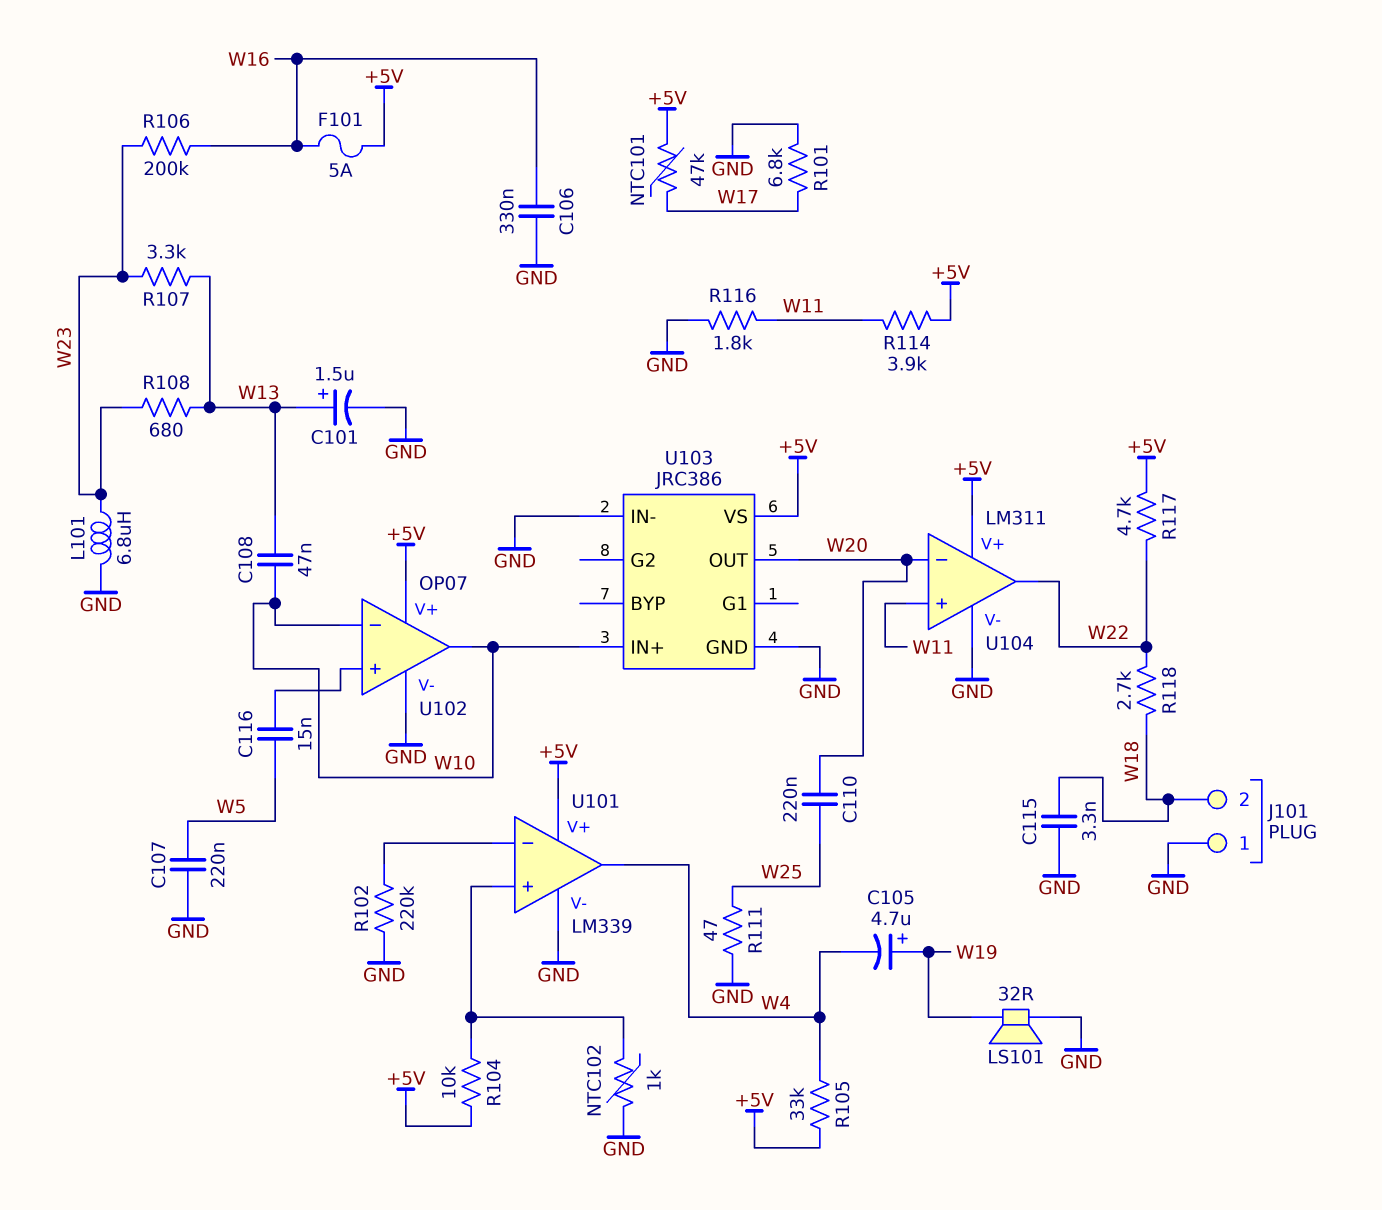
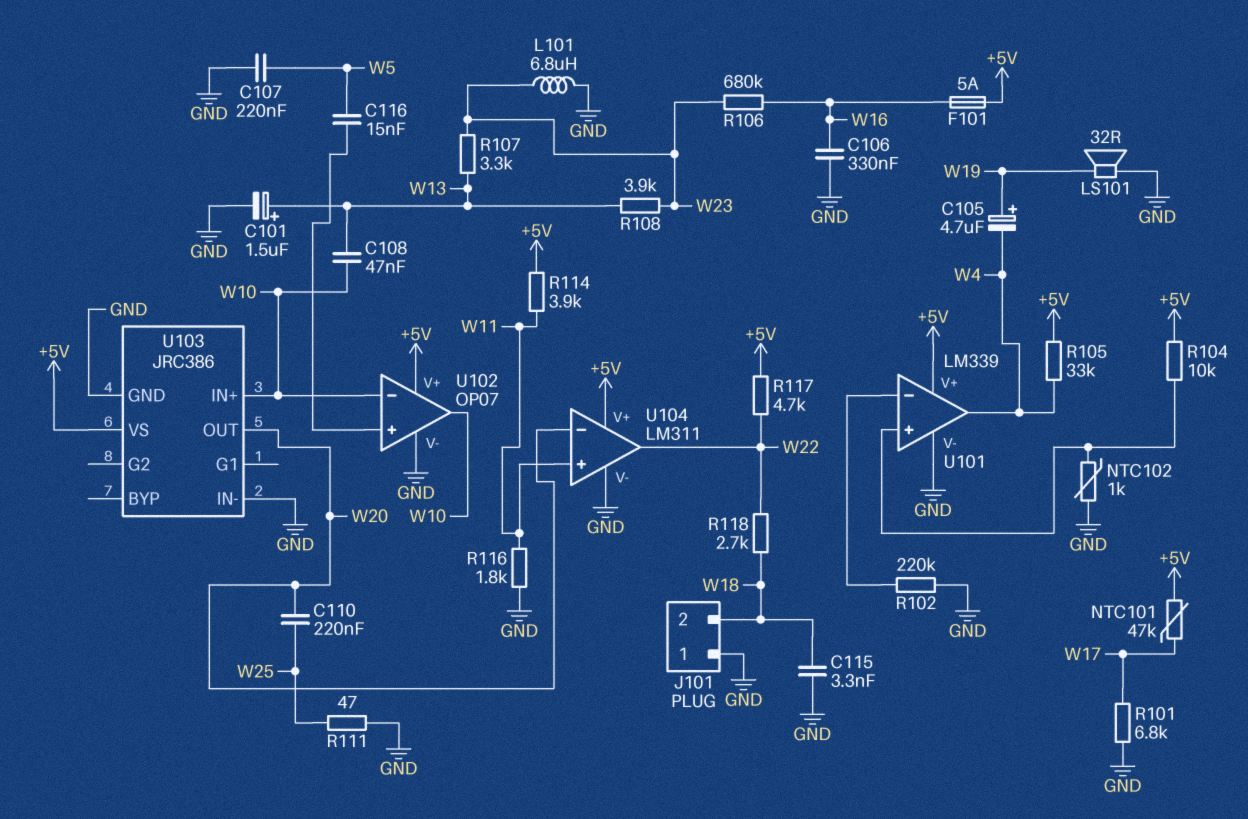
R106: 200k (W16, W23) -> 680k (W16, W23)
R108: 680 (W13, W23) -> 3.9k (W13, W23)

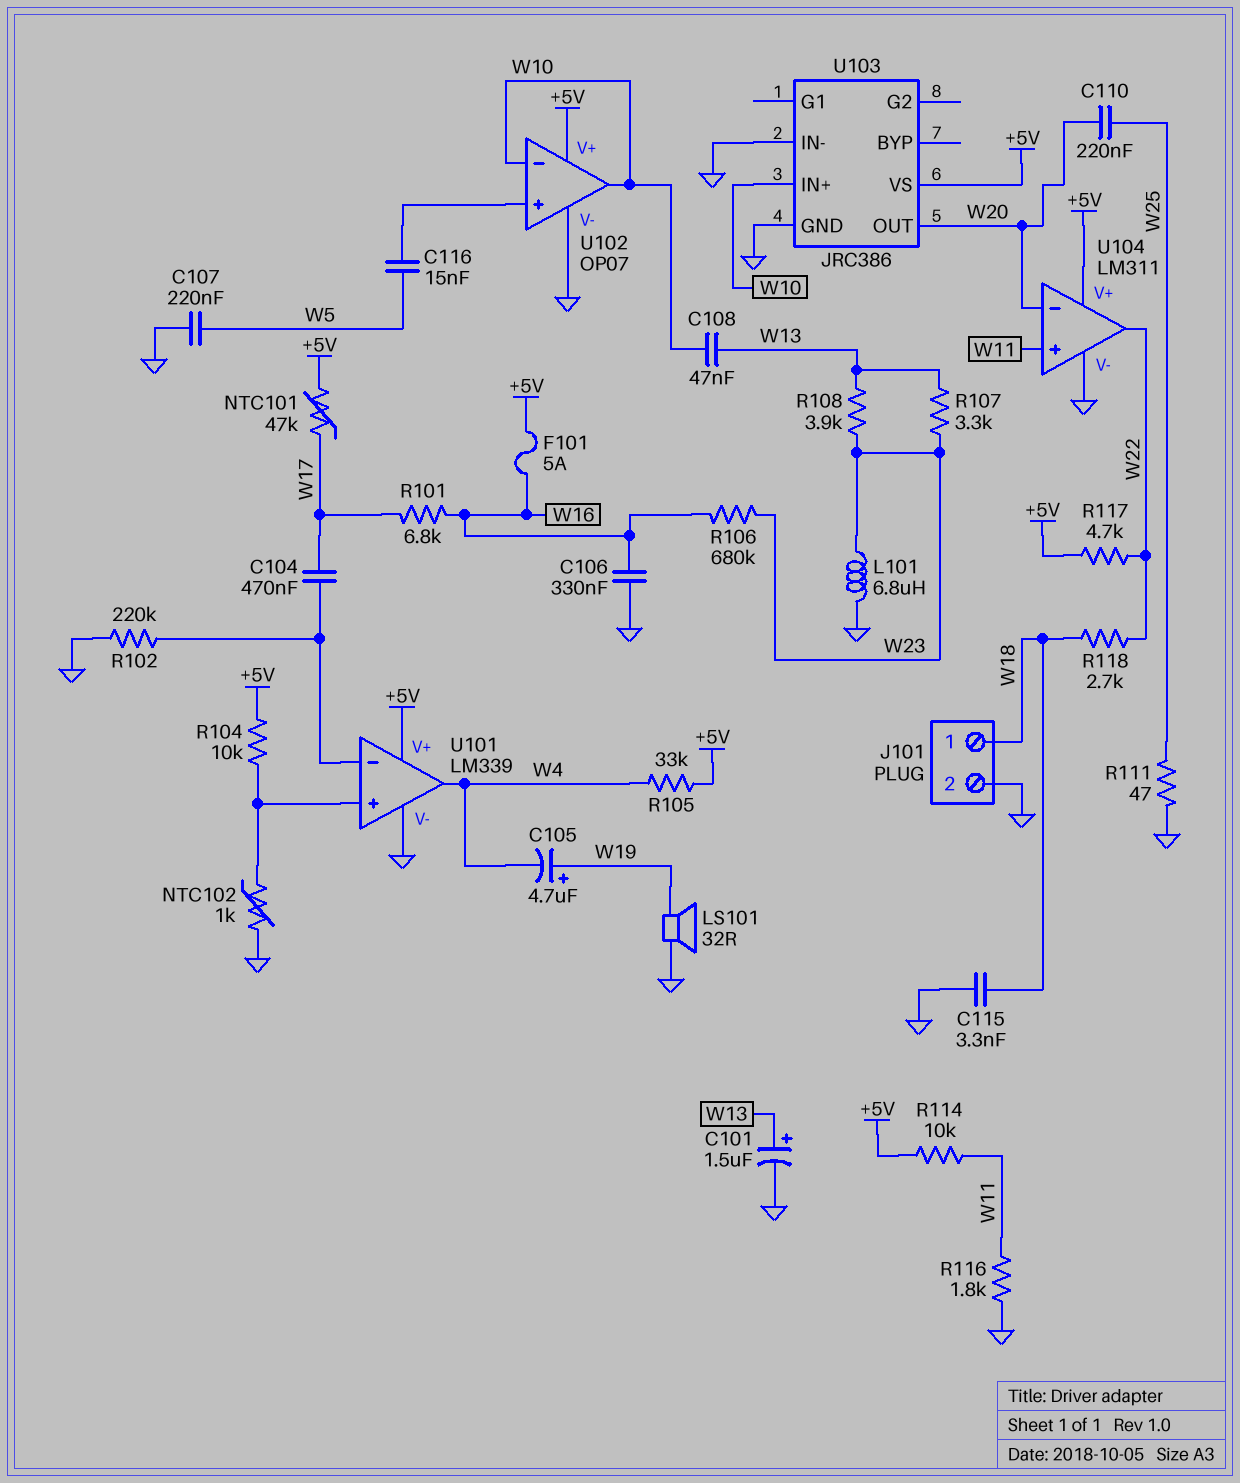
C104: none -> 470nF (U101/in-, W17)
J101 pin 1: GND -> W18
J101 pin 2: W18 -> GND
R101: 6.8k (GND, W17) -> 6.8k (W16, W17)
R114: 3.9k (+5V, W11) -> 10k (+5V, W11)

